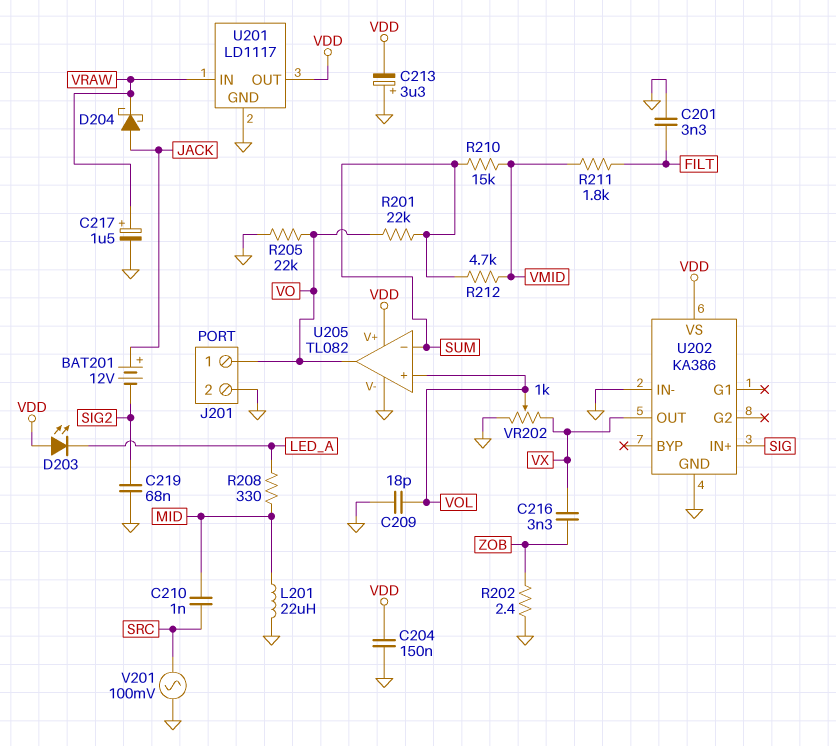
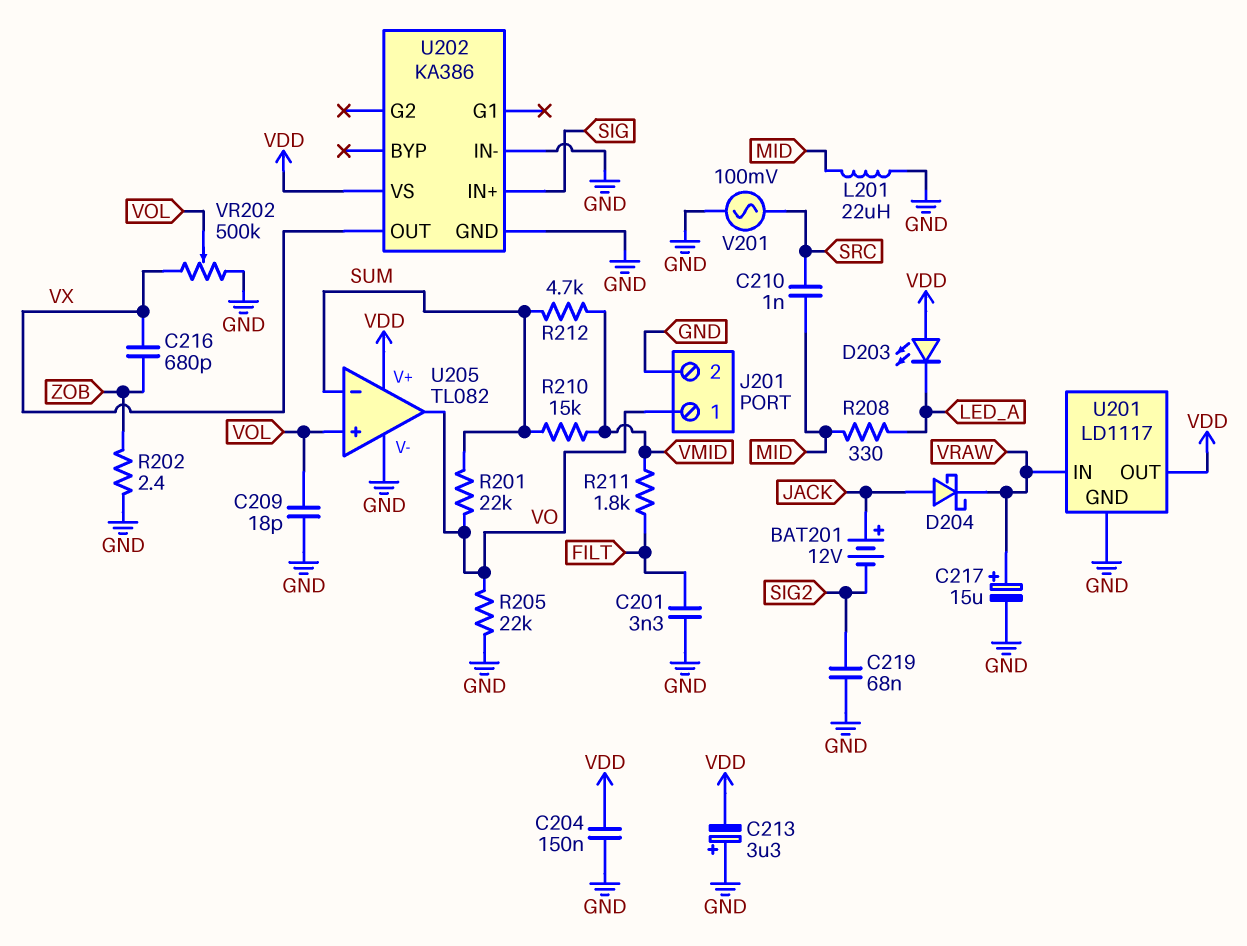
C216: 3.3nF (VX, ZOB) -> 680pF (VX, ZOB)
C217: 1.5uF (plus VRAW, minus GND) -> 15uF (plus VRAW, minus GND)
VR202: 1k (GND, VX, wiper VOL) -> 500k (GND, VX, wiper VOL)

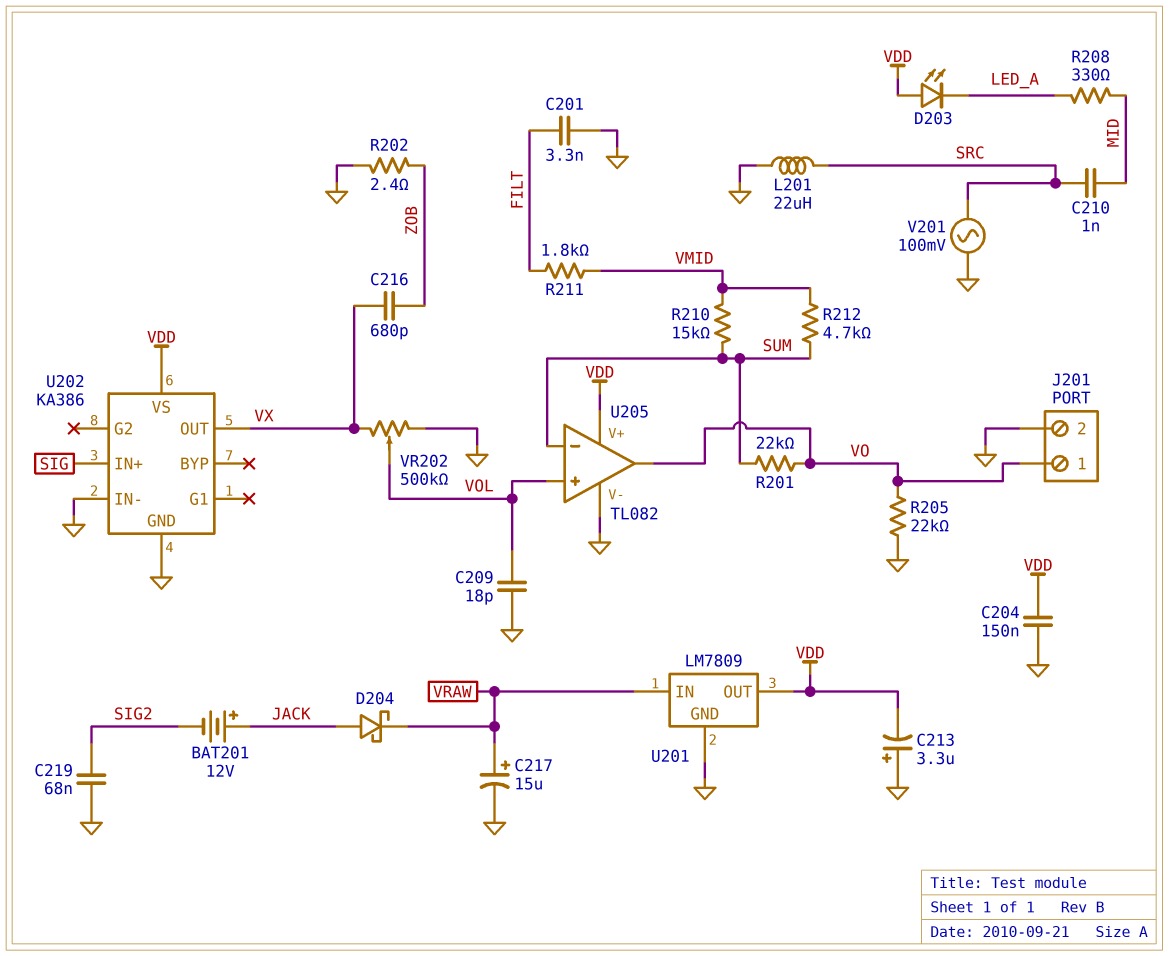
L201: 22uH (GND, MID) -> 22uH (GND, SRC)
U201: LD1117 -> LM7809

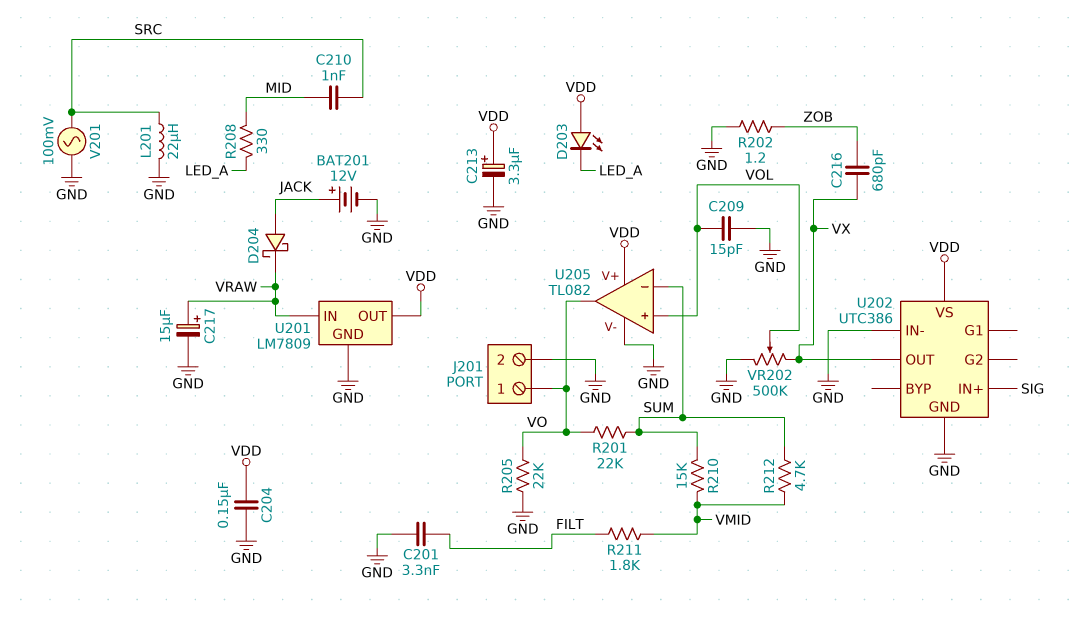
BAT201: 12V (plus JACK, minus SIG2) -> 12V (plus JACK, minus GND)
C209: 18pF (GND, VOL) -> 15pF (GND, VOL)
C213: 3.3uF (plus GND, minus VDD) -> 3.3uF (plus VDD, minus GND)
C219: 68nF (GND, SIG2) -> none
R202: 2.4 (GND, ZOB) -> 1.2 (GND, ZOB)
U202: KA386 -> UTC386

